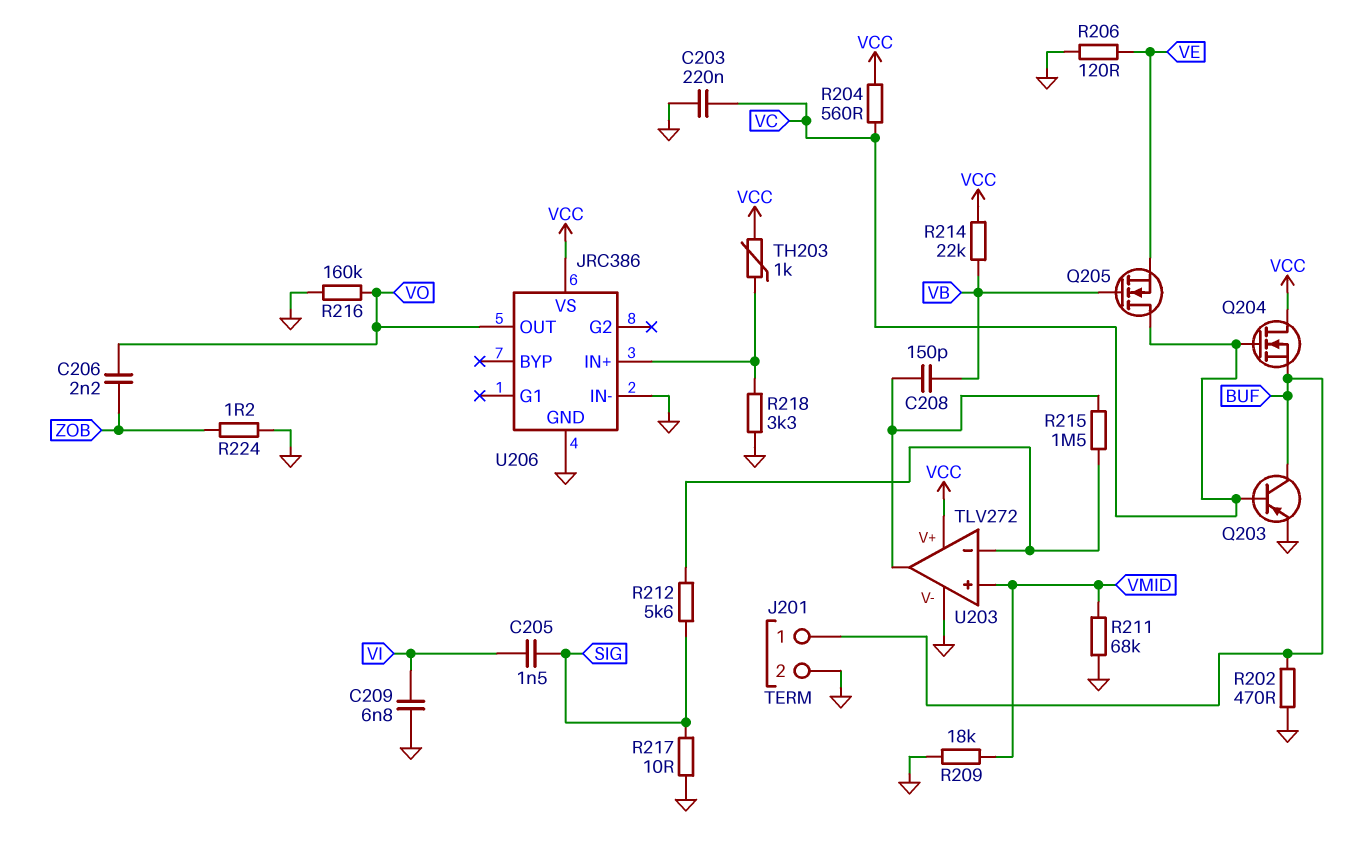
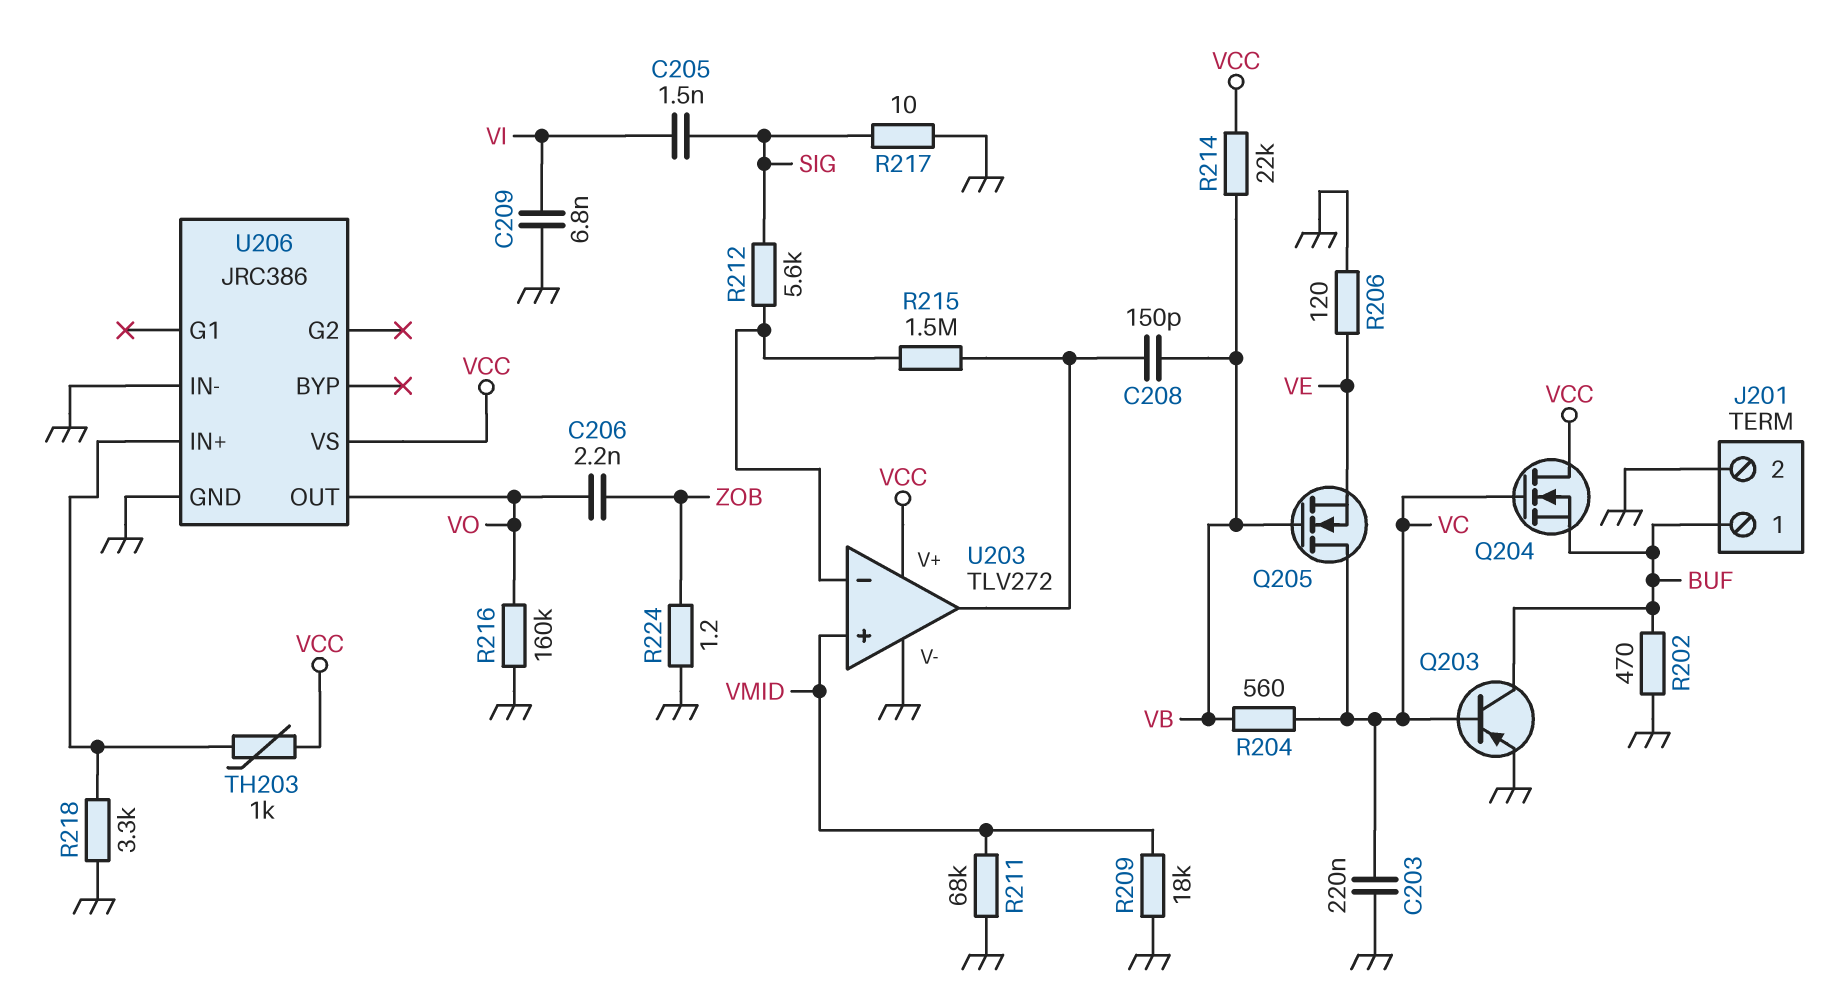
R204: 560 (VC, VCC) -> 560 (VB, VC)

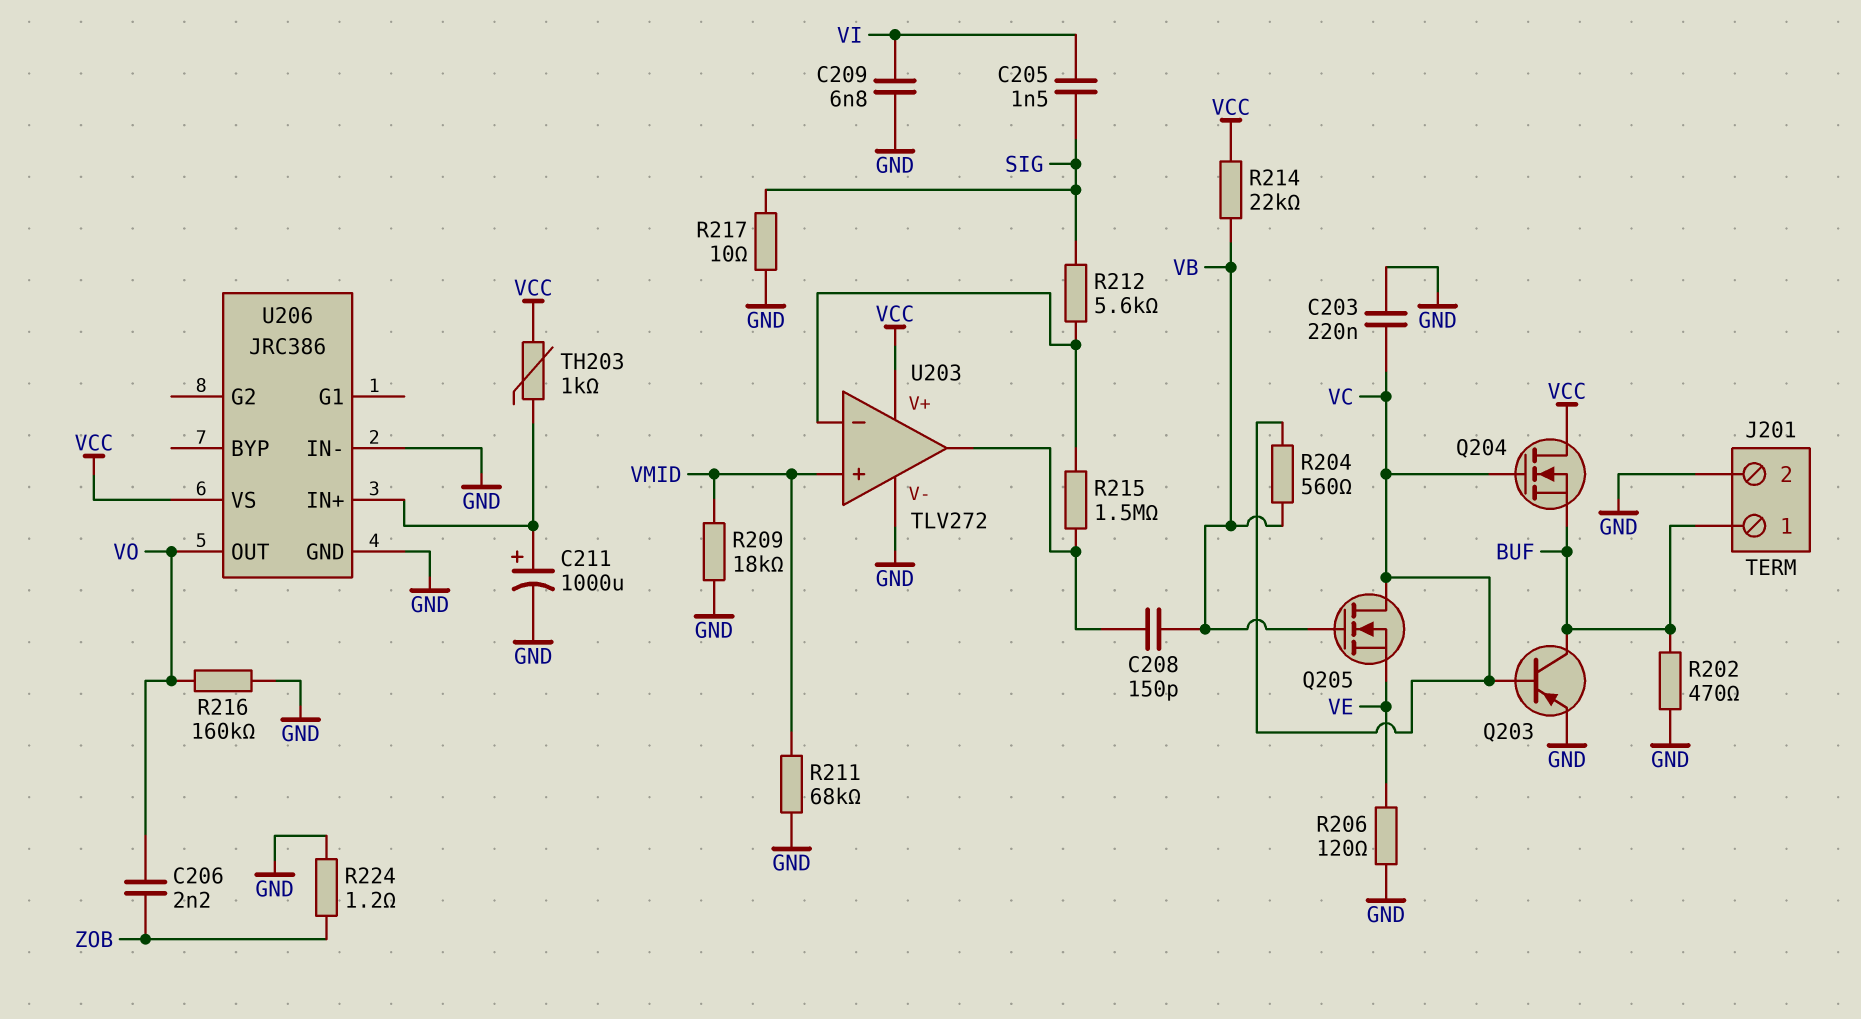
C211: none -> 1000uF (plus U206/IN+, minus GND)
R218: 3.3k (GND, U206/IN+) -> none

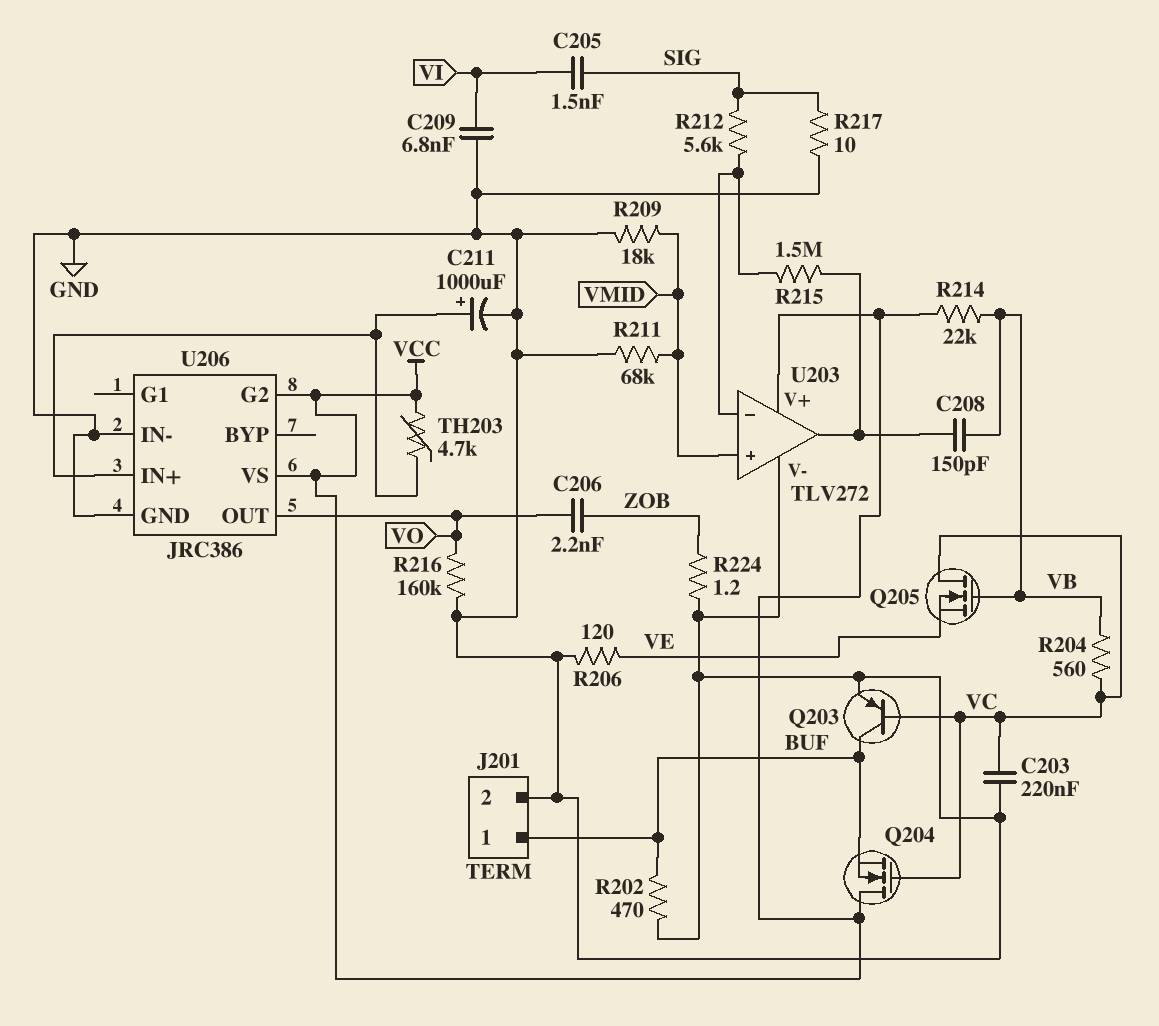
TH203: 1k (U206/IN+, VCC) -> 4.7k (U206/IN+, VCC)
U206 pin G2: none -> VCC

